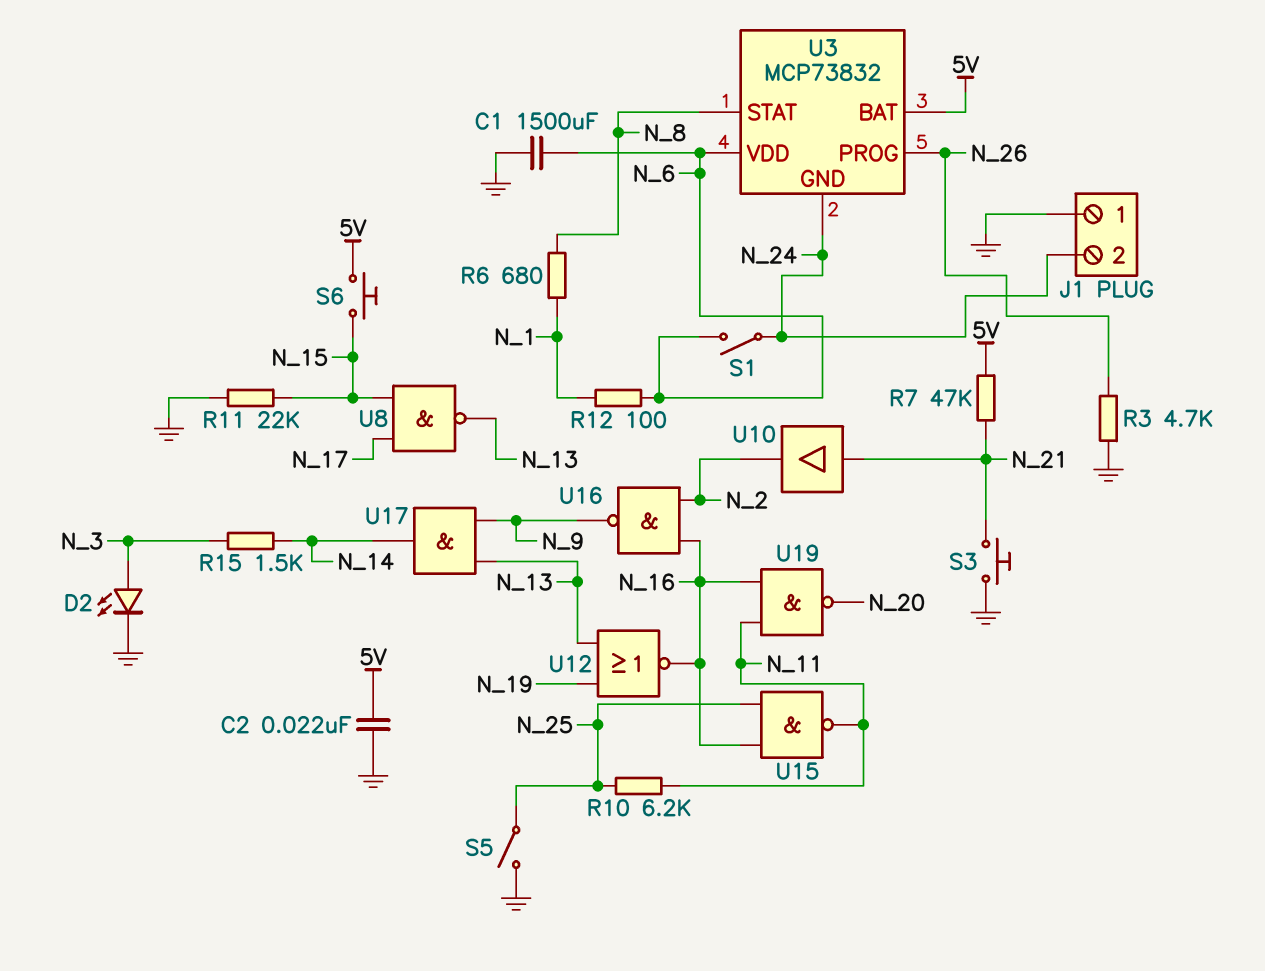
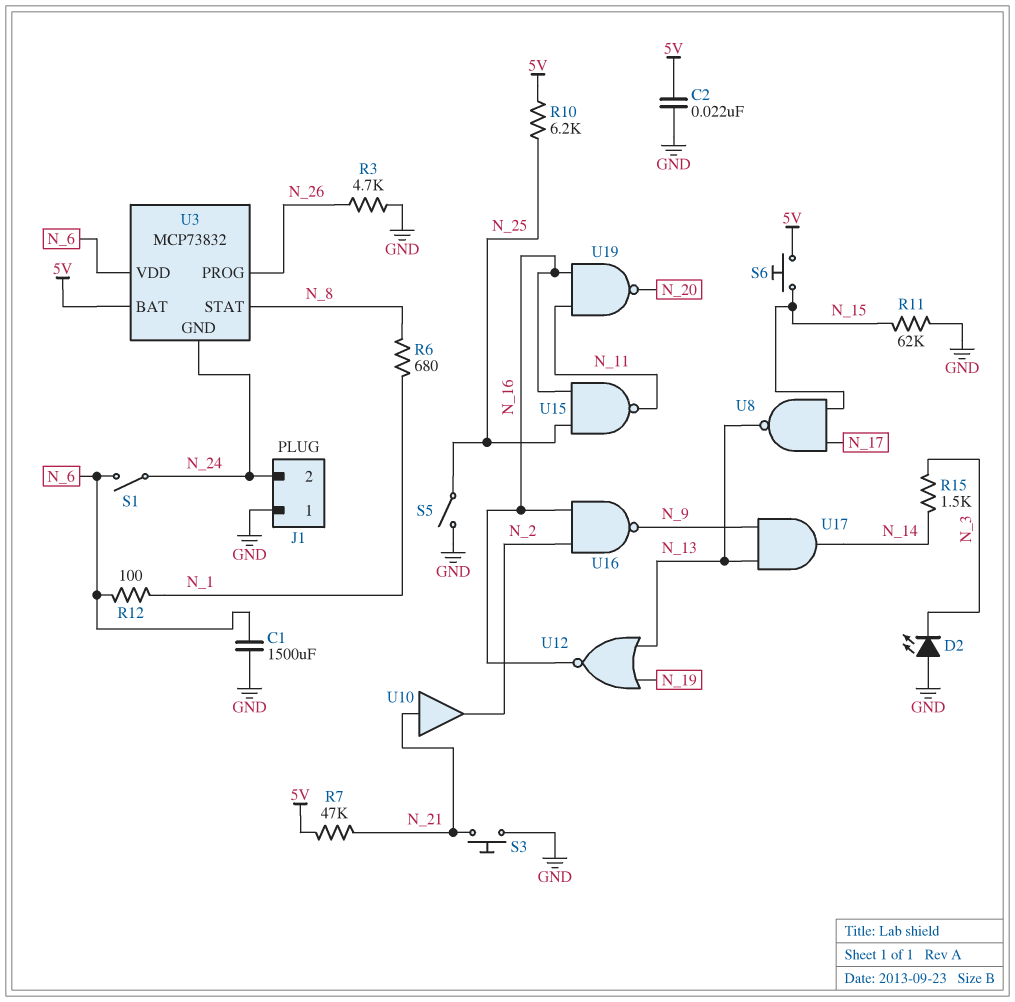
D2: LED (A N_3, K GND) -> LED (A GND, K N_3)
R10: 6.2k (N_11, N_25) -> 6.2k (5V, N_25)
R11: 22k (GND, N_15) -> 62k (GND, N_15)

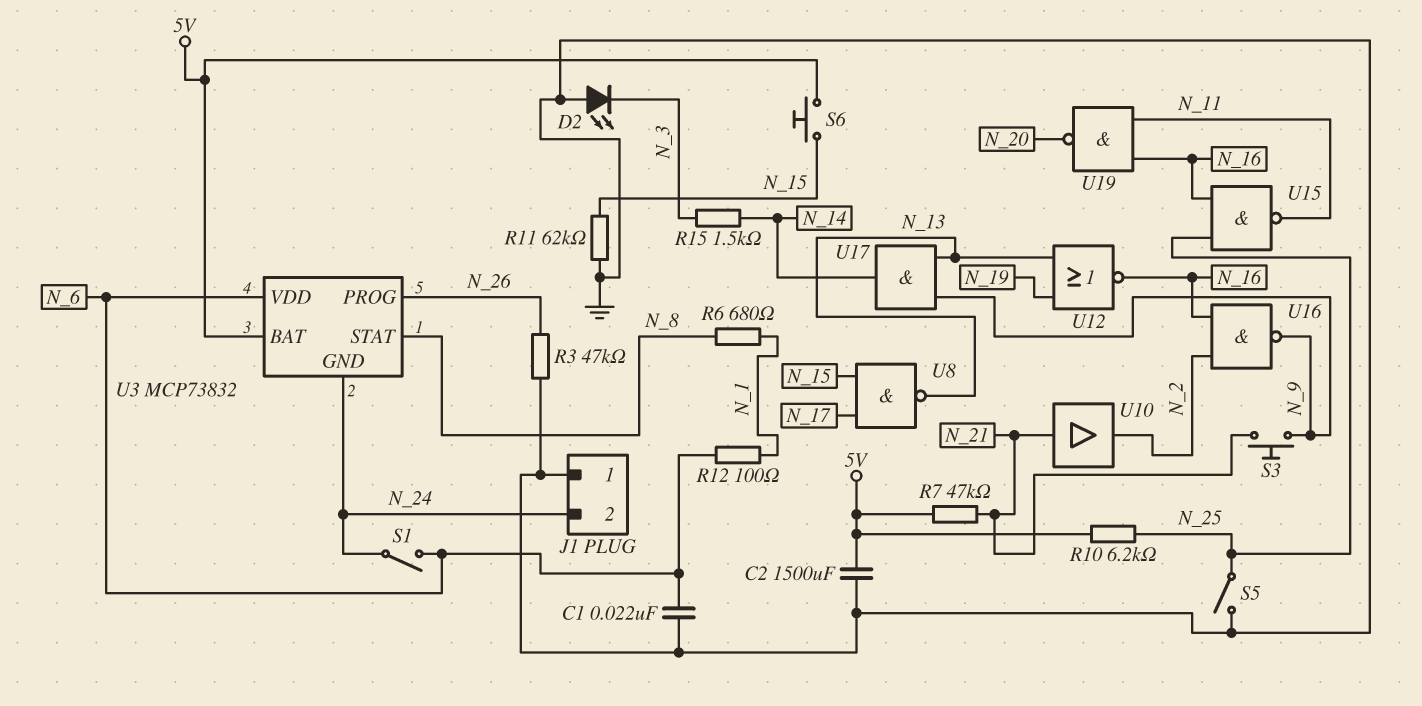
C1: 1500uF (GND, N_6) -> 22nF (GND, N_6)
C2: 22nF (5V, GND) -> 1500uF (5V, GND)
R3: 4.7k (GND, N_26) -> 47k (GND, N_26)
S3: button (GND, N_21) -> button (N_9, N_21)

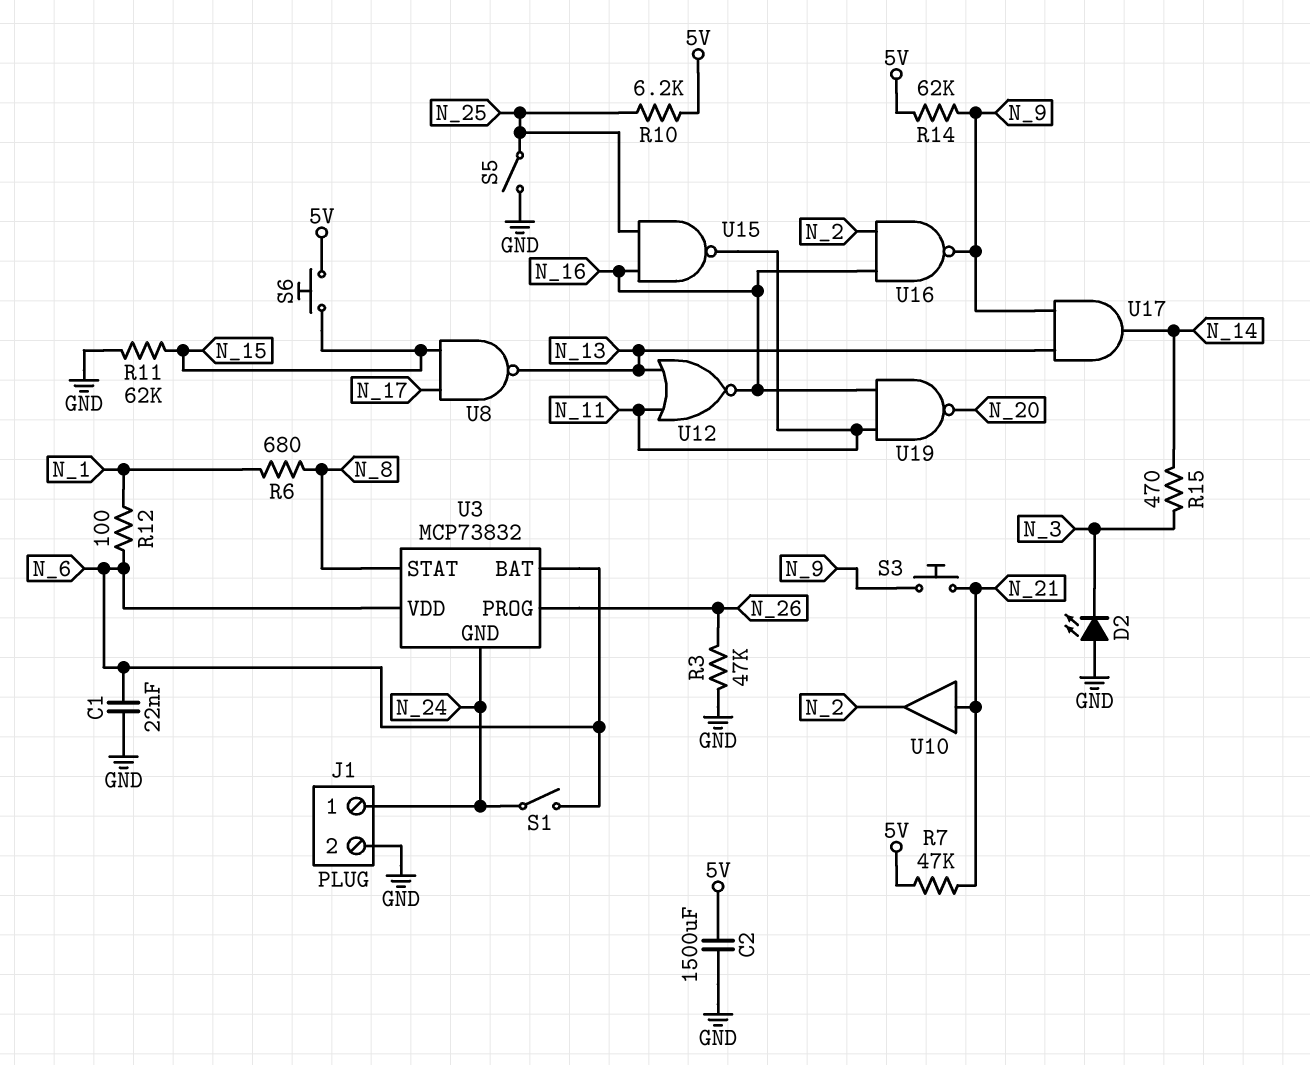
J1 pin 1: GND -> N_24
J1 pin 2: N_24 -> GND
R14: none -> 62k (5V, N_9)
R15: 1.5k (N_3, N_14) -> 470 (N_3, N_14)
U3 pin BAT: 5V -> N_6
U12: NOR (in N_13, in N_19, out N_16) -> NOR (in N_11, in N_13, out N_16)

